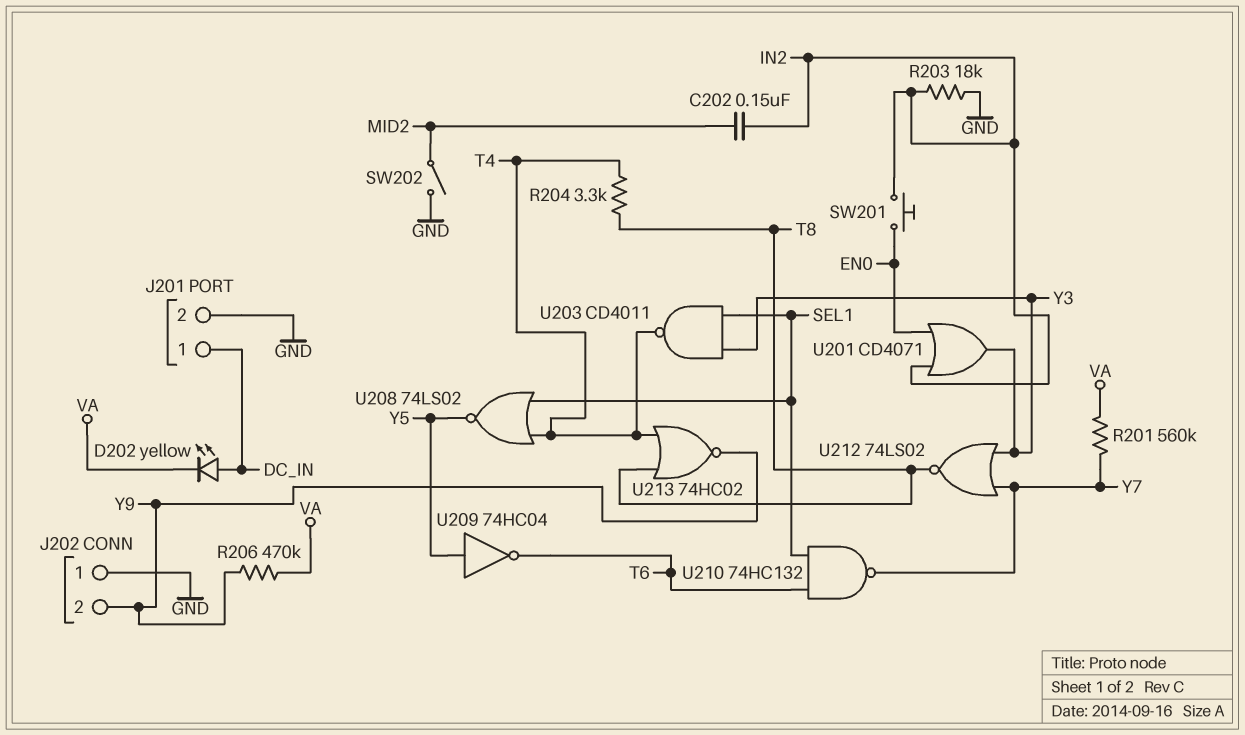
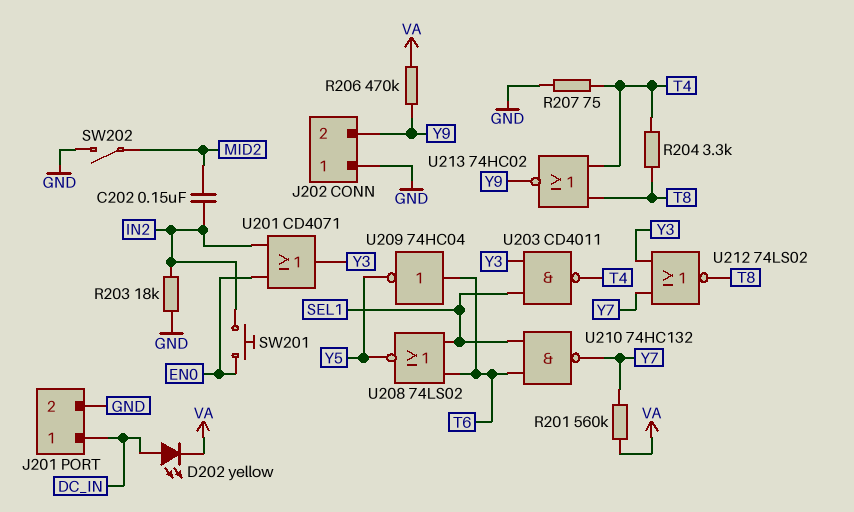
R207: none -> 75 (GND, T4)
U208: NOR 74LS02 (in SEL1, in T4, out Y5) -> NOR 74LS02 (in SEL1, in T6, out Y5)
U209: NOT 74HC04 (in Y5, out T6) -> NOT 74HC04 (in T6, out Y5)

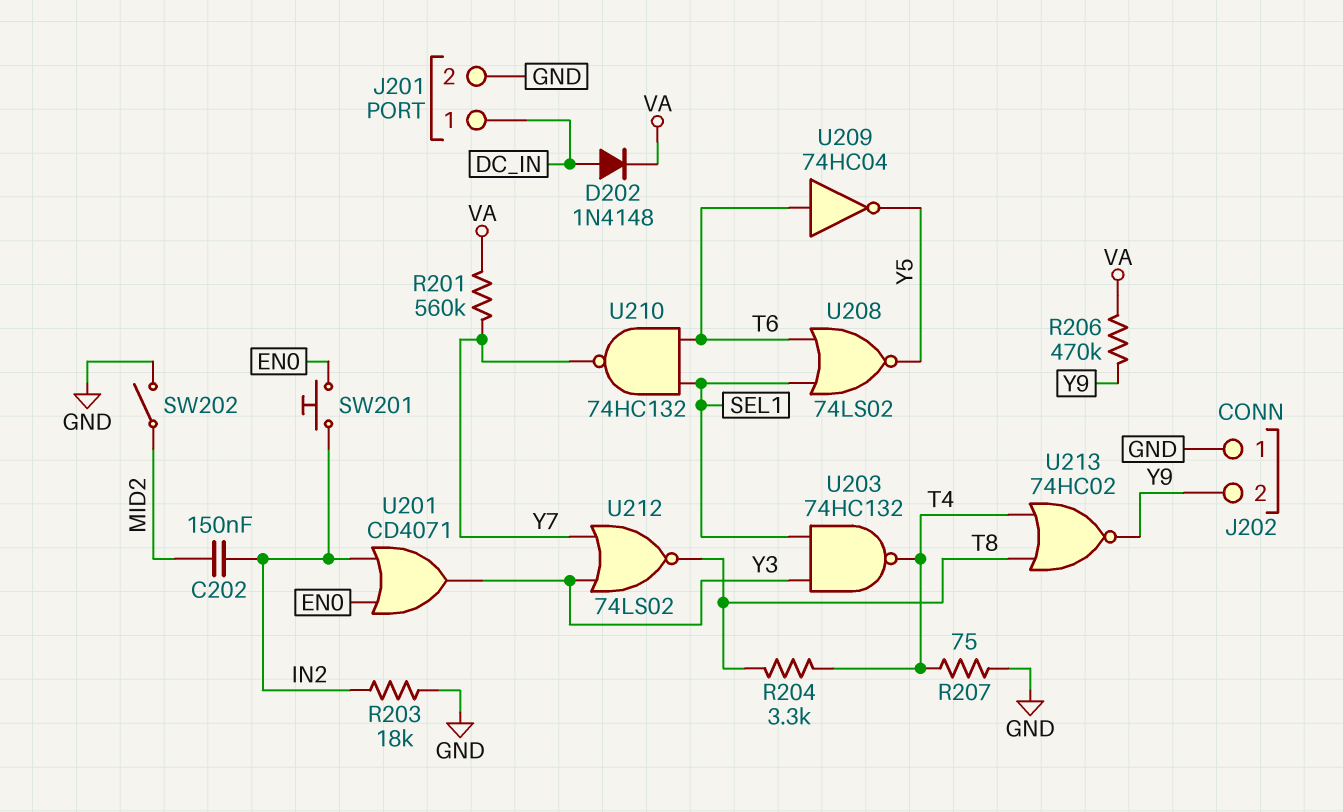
D202: LED yellow (A DC_IN, K VA) -> diode 1N4148 (A DC_IN, K VA)
U203: NAND CD4011 (in SEL1, in Y3, out T4) -> NAND 74HC132 (in SEL1, in Y3, out T4)

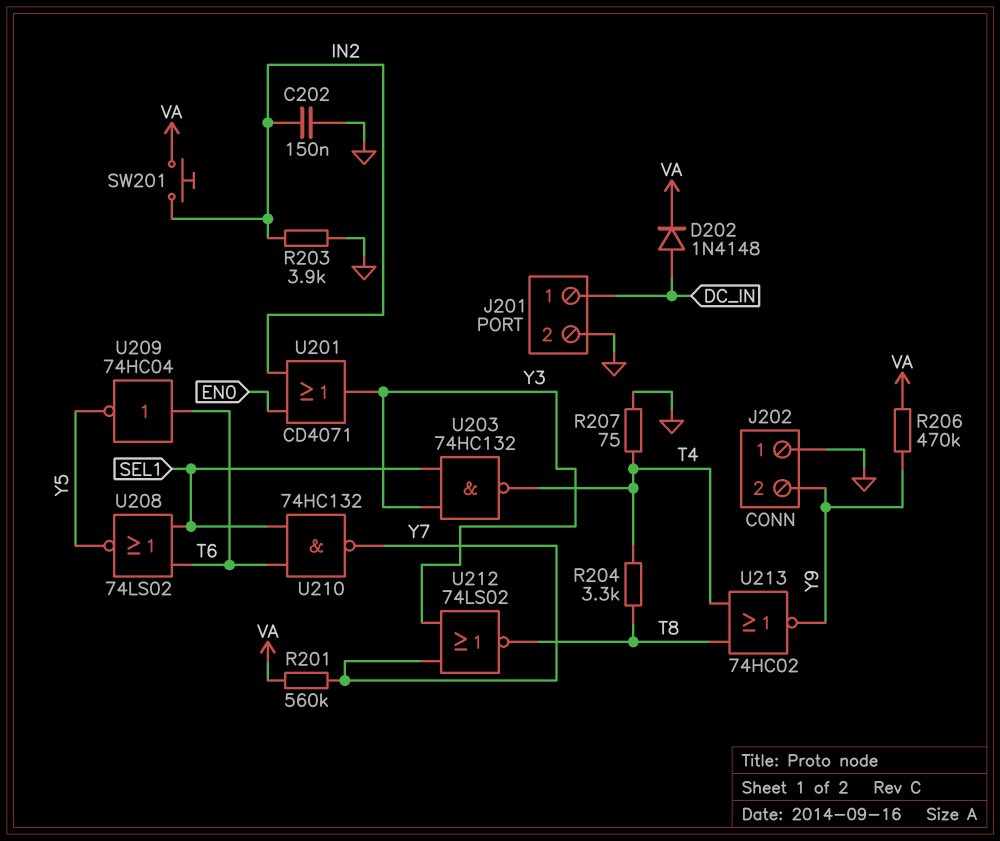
C202: 150nF (IN2, MID2) -> 150nF (GND, IN2)
R203: 18k (GND, IN2) -> 3.9k (GND, IN2)
SW201: button (EN0, IN2) -> button (IN2, VA)
SW202: switch (GND, MID2) -> none

